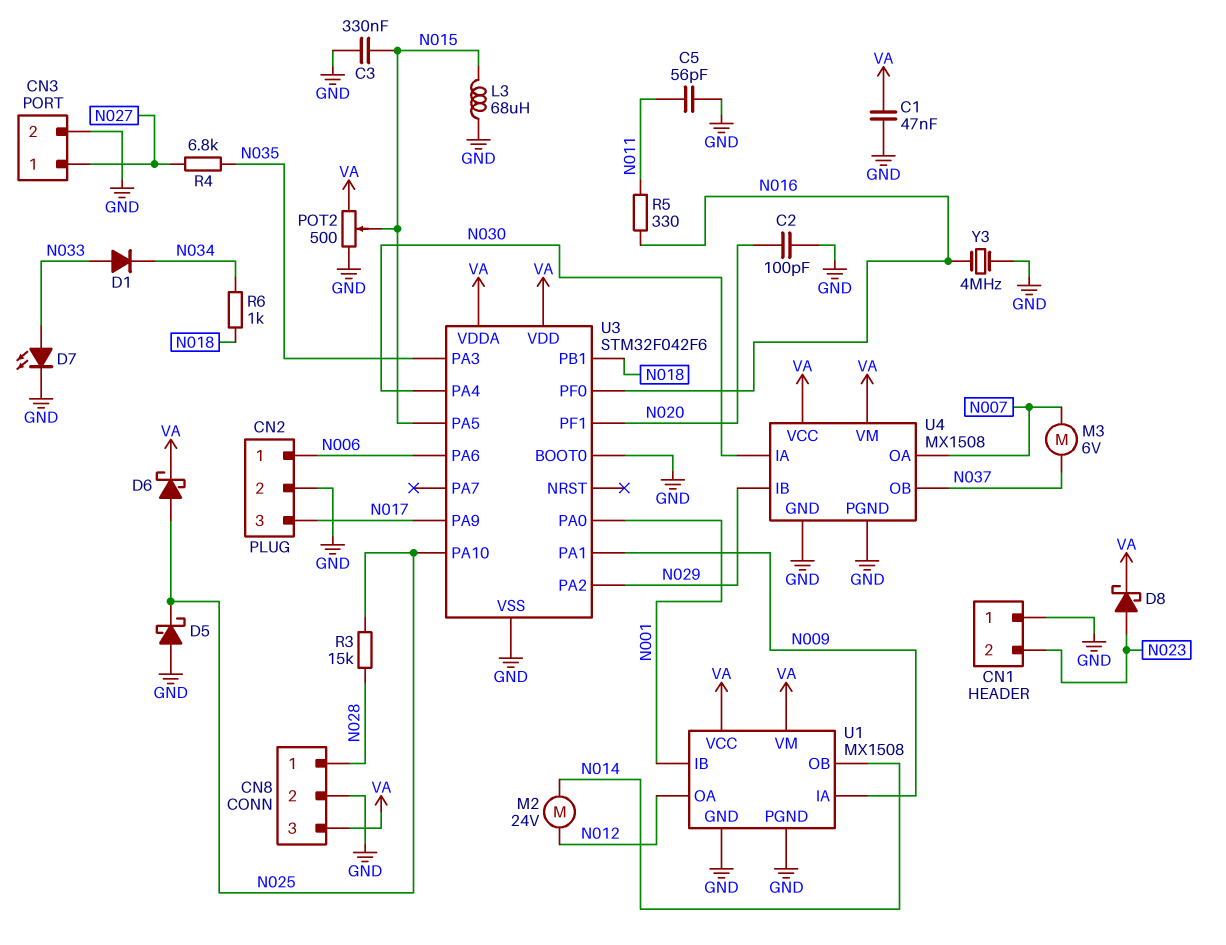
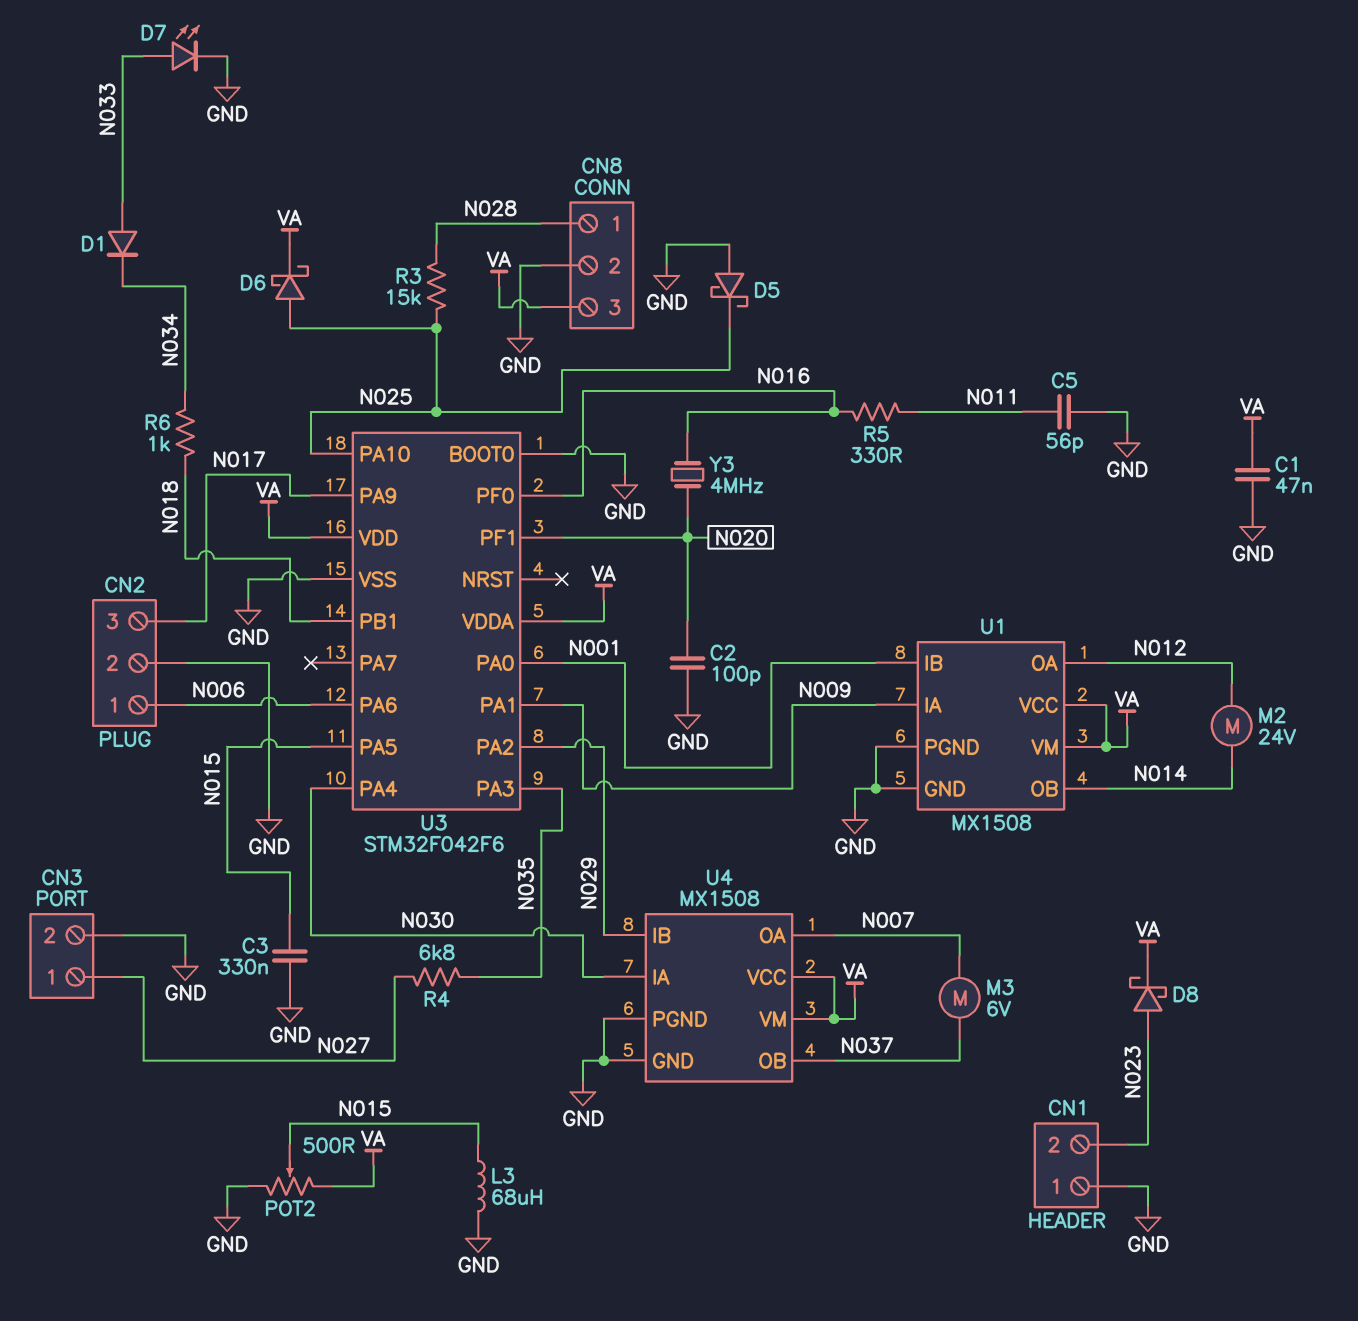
Y3: 4MHz (GND, N016) -> 4MHz (N016, N020)

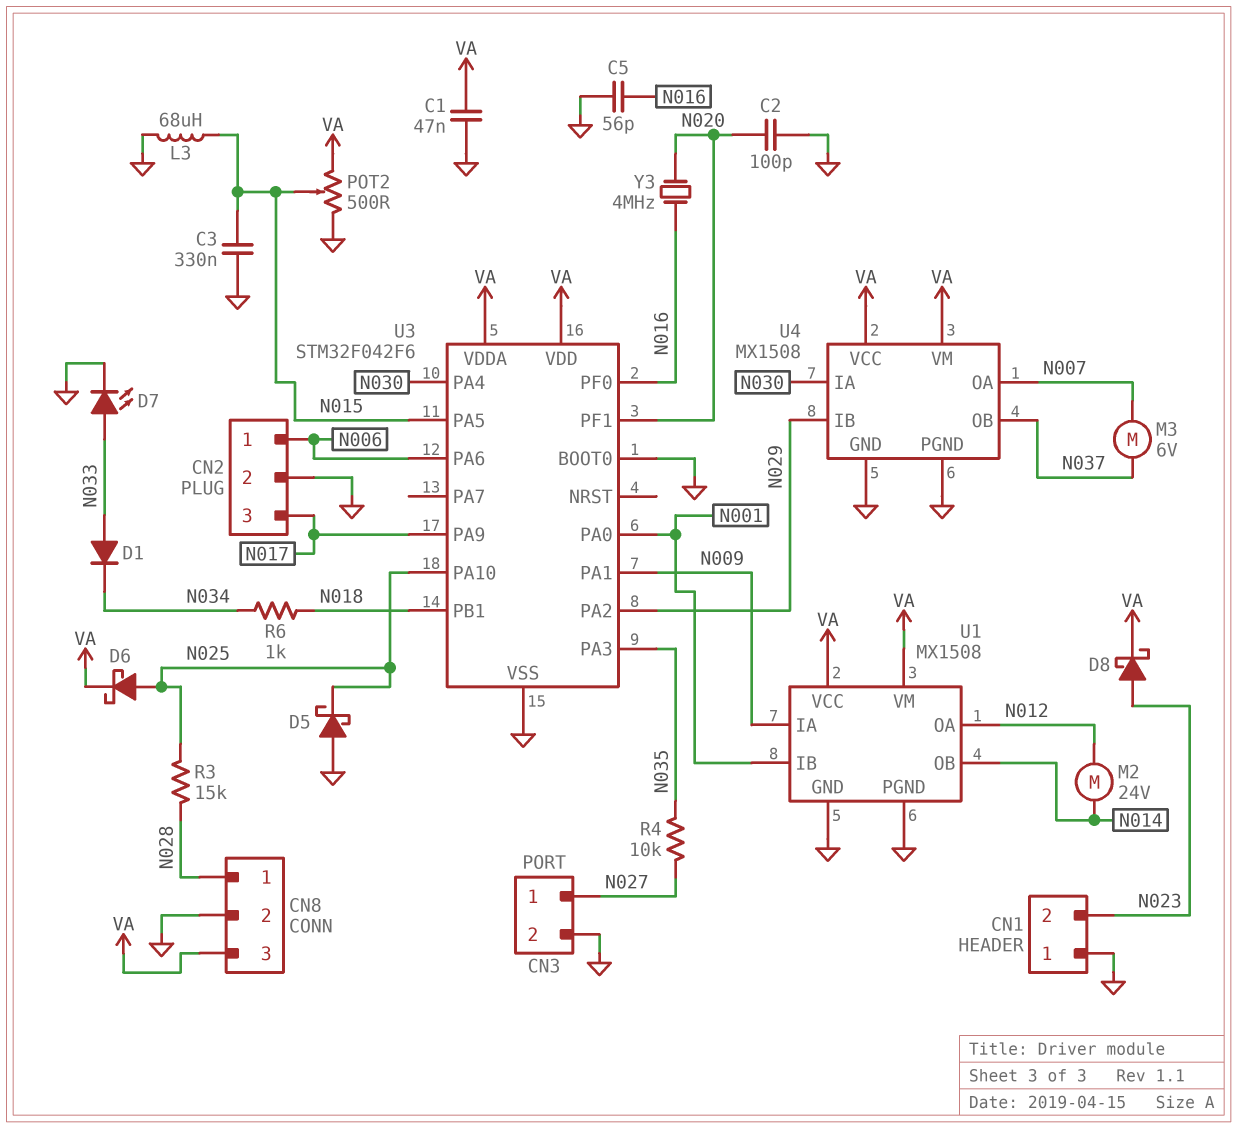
C5: 56pF (GND, N011) -> 56pF (GND, N016)
R4: 6.8k (N027, N035) -> 10k (N027, N035)
R5: 330 (N011, N016) -> none

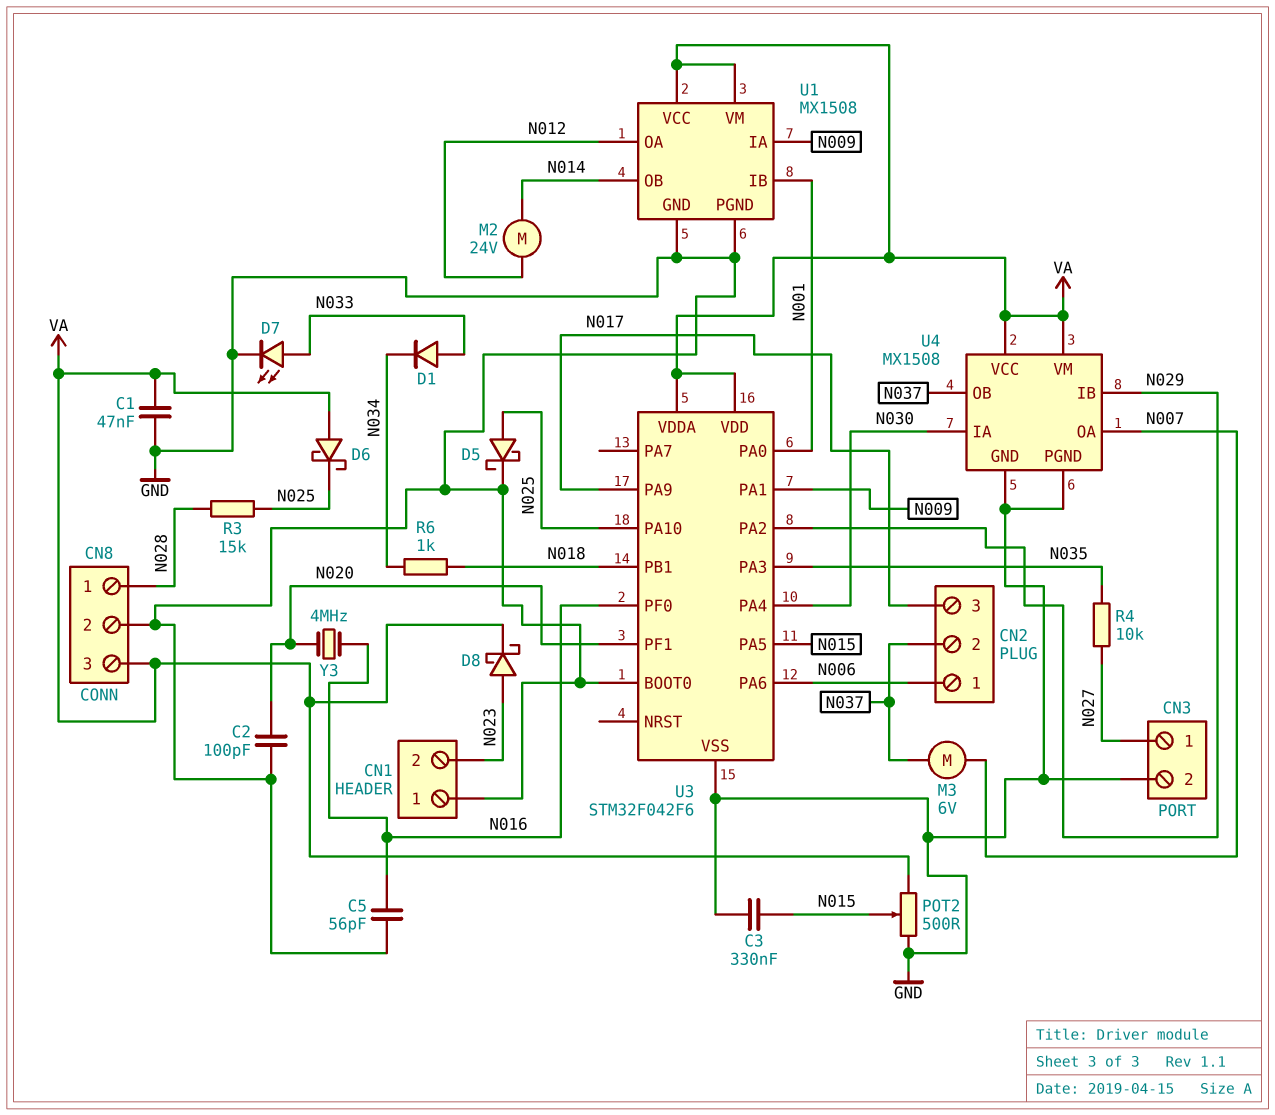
CN2 pin 2: GND -> N037
D5: schottky (A GND, K N025) -> schottky (A N025, K GND)
D6: schottky (A N025, K VA) -> schottky (A VA, K N025)
L3: 68uH (GND, N015) -> none

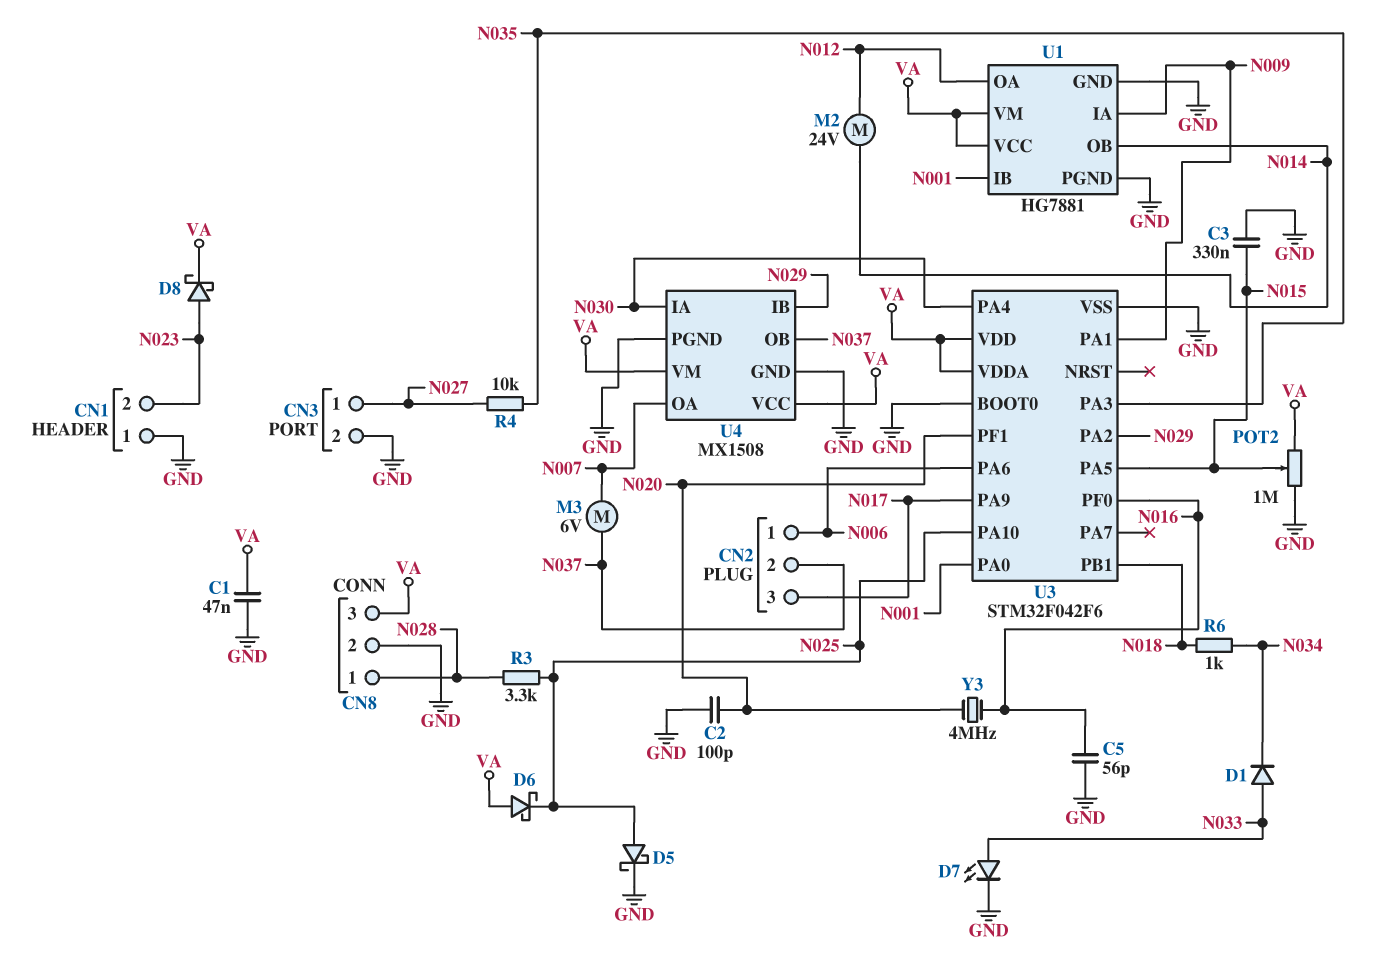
POT2: 500 (GND, VA, wiper N015) -> 1M (GND, VA, wiper N015)
R3: 15k (N025, N028) -> 3.3k (N025, N028)
U1: MX1508 -> HG7881

